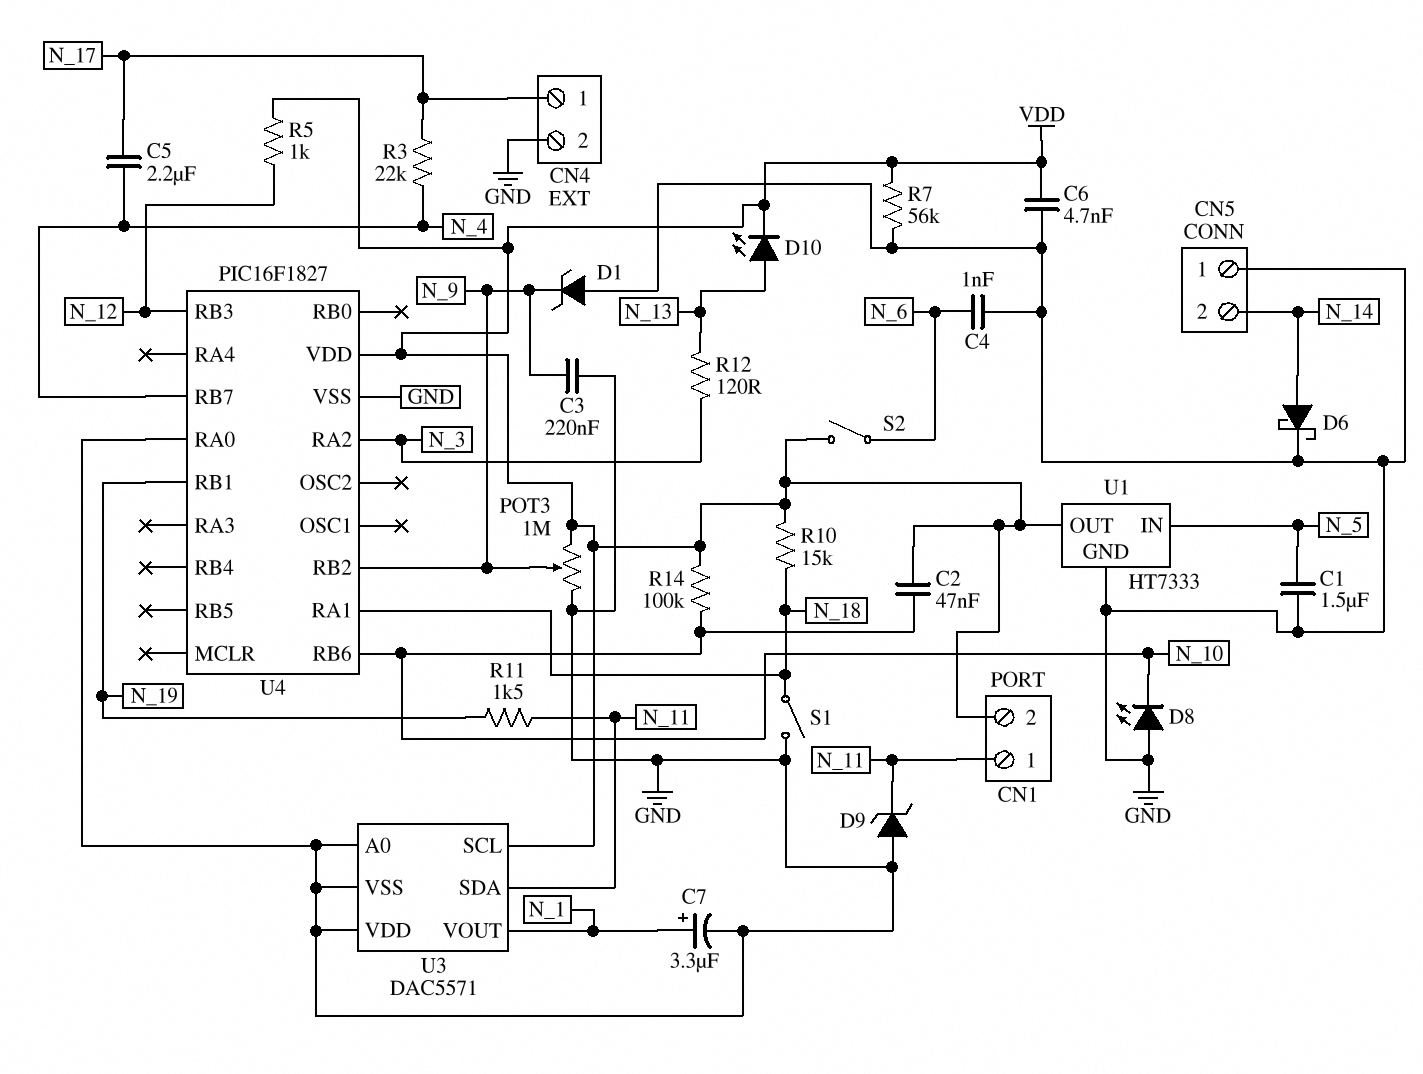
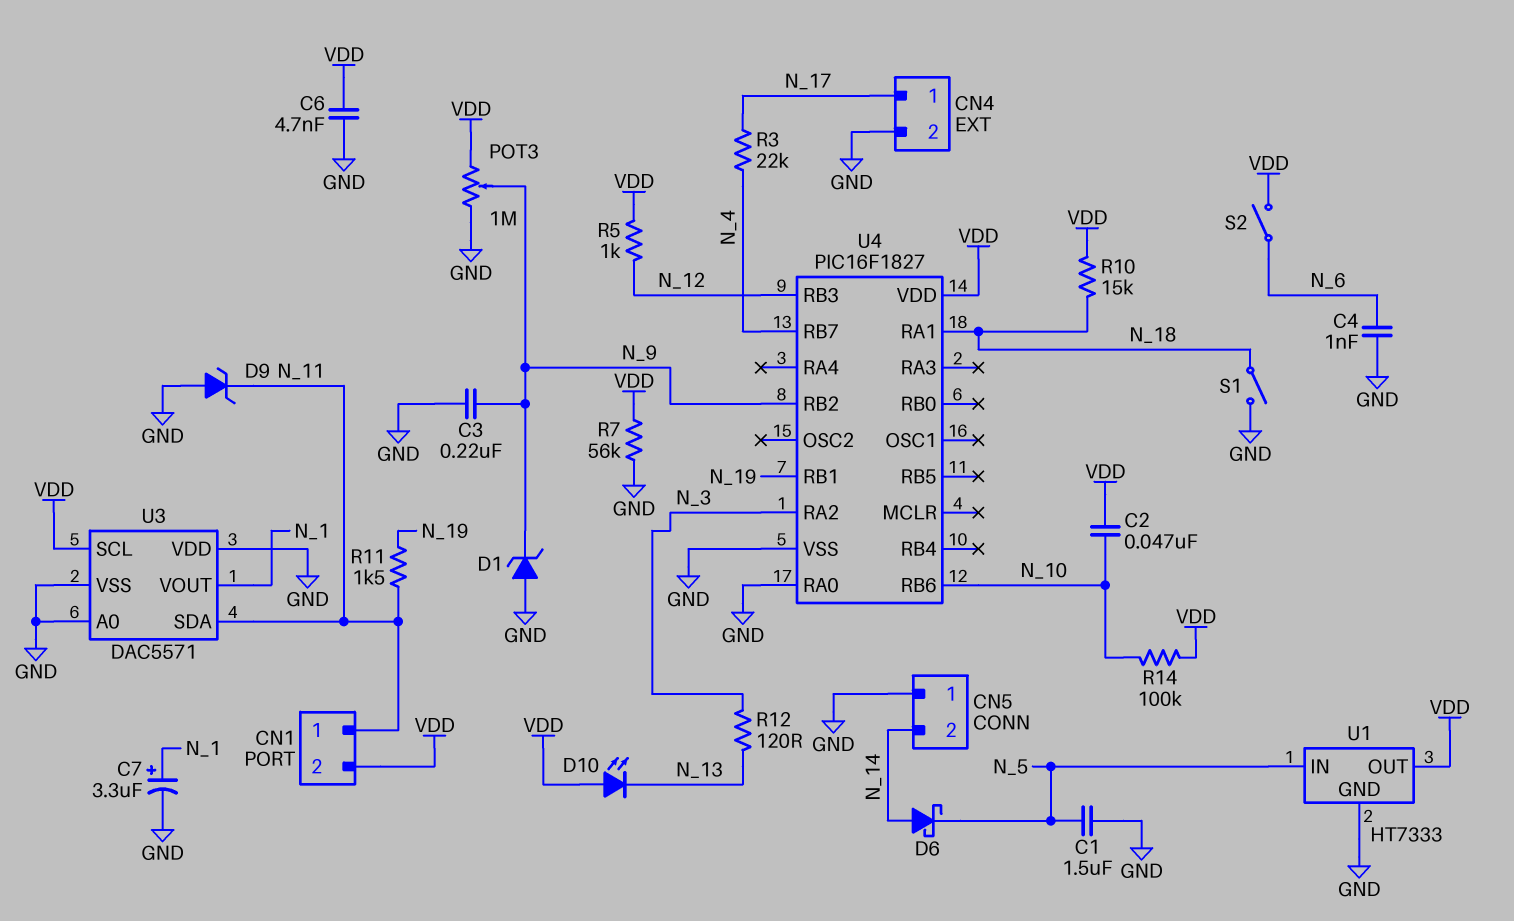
C5: 2.2uF (N_4, N_17) -> none
D6: schottky (A N_14, K GND) -> schottky (A N_14, K N_5)
D8: LED (A GND, K N_10) -> none
D10: LED (A N_13, K VDD) -> LED (A VDD, K N_13)

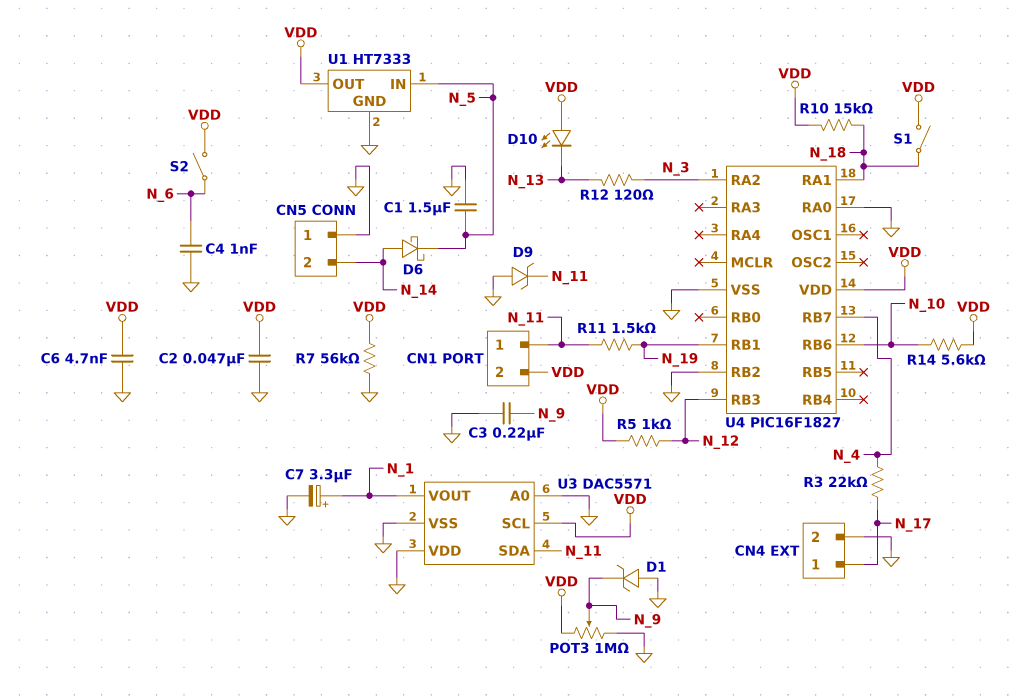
C2: 47nF (N_10, VDD) -> 47nF (GND, VDD)
R14: 100k (N_10, VDD) -> 5.6k (N_10, VDD)
S1: switch (GND, N_18) -> switch (N_18, VDD)
U4 pin RB2: N_9 -> GND

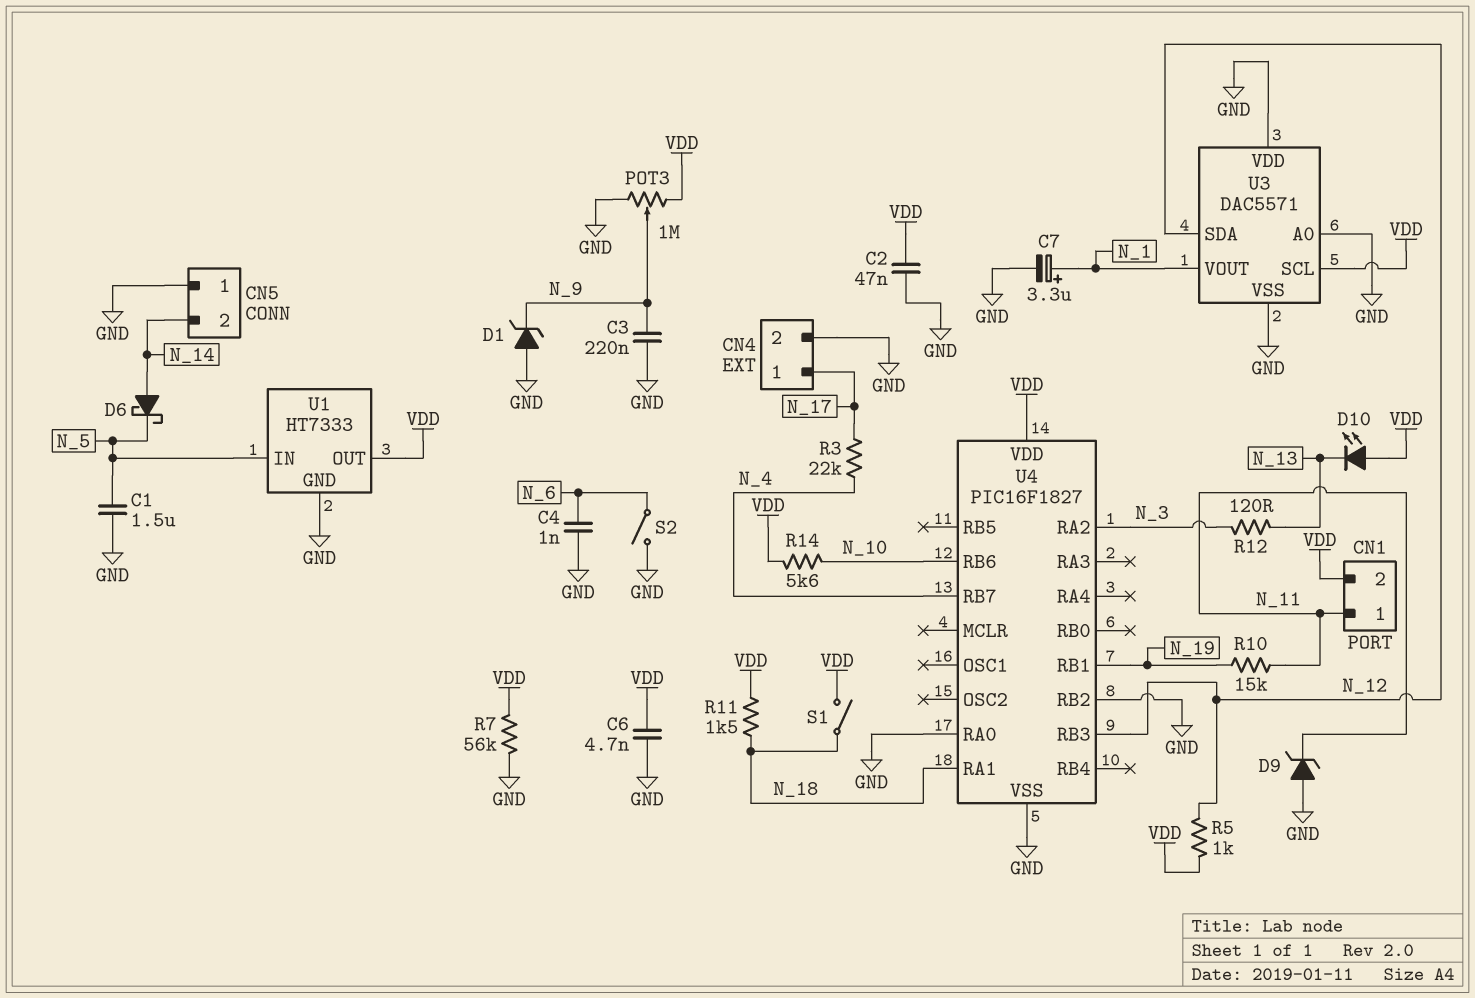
R10: 15k (N_18, VDD) -> 15k (N_11, N_19)
R11: 1.5k (N_11, N_19) -> 1.5k (N_18, VDD)
S2: switch (N_6, VDD) -> switch (GND, N_6)
U3 pin SDA: N_11 -> N_12

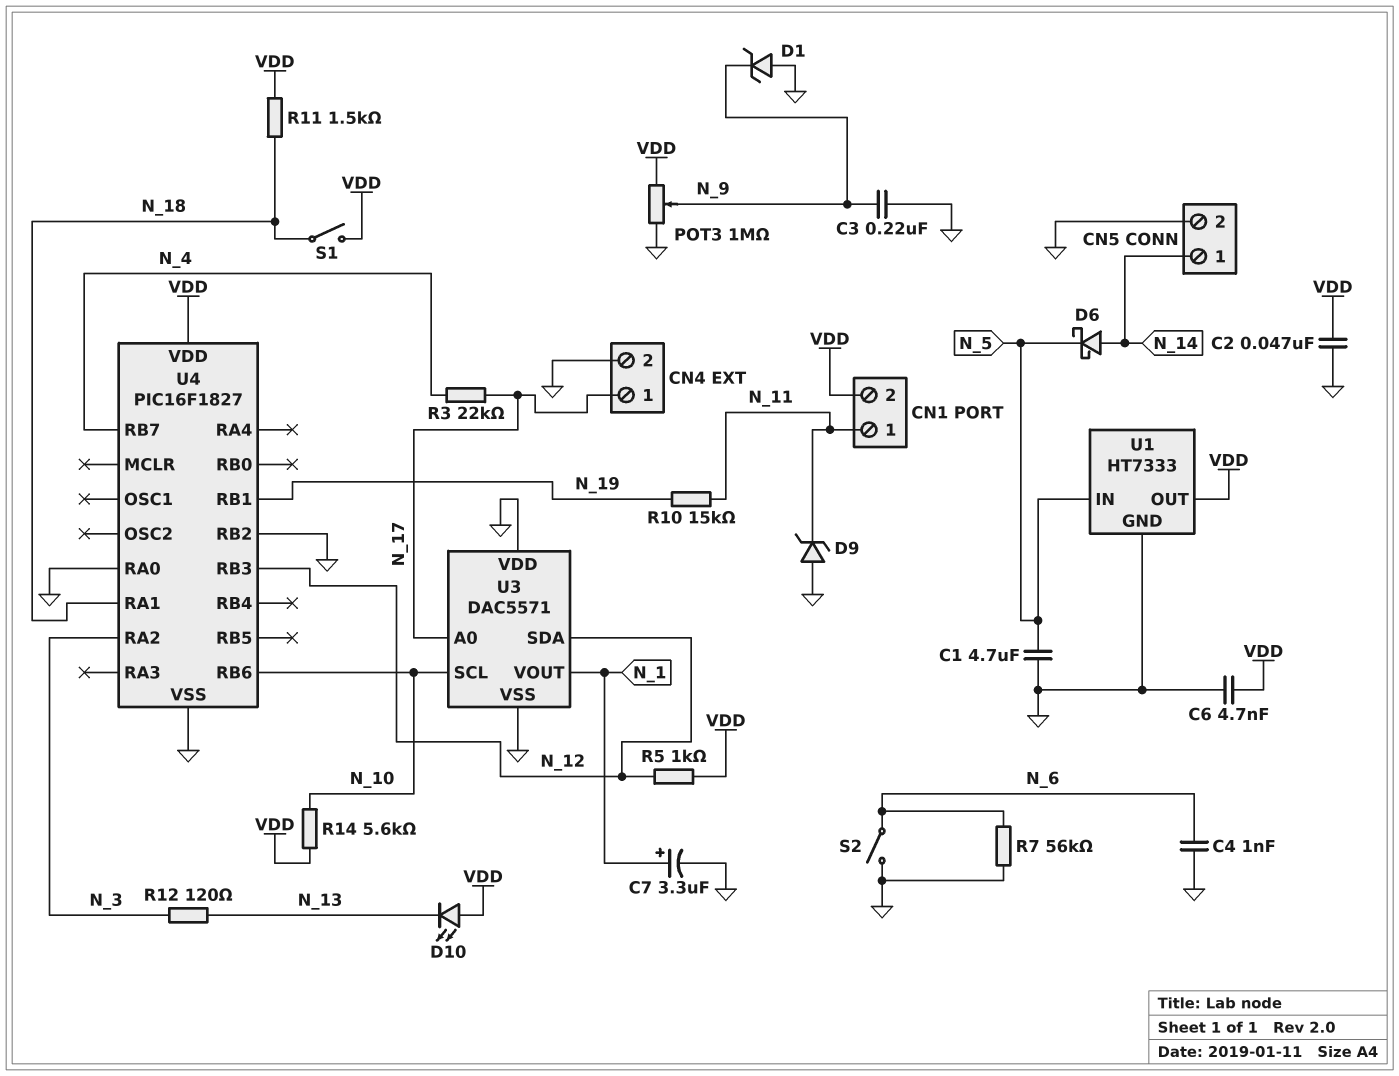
C1: 1.5uF (GND, N_5) -> 4.7uF (GND, N_5)
CN5 pin 1: GND -> N_14
CN5 pin 2: N_14 -> GND
R7: 56k (GND, VDD) -> 56k (GND, N_6)
U3 pin A0: GND -> N_17
U3 pin SCL: VDD -> N_10

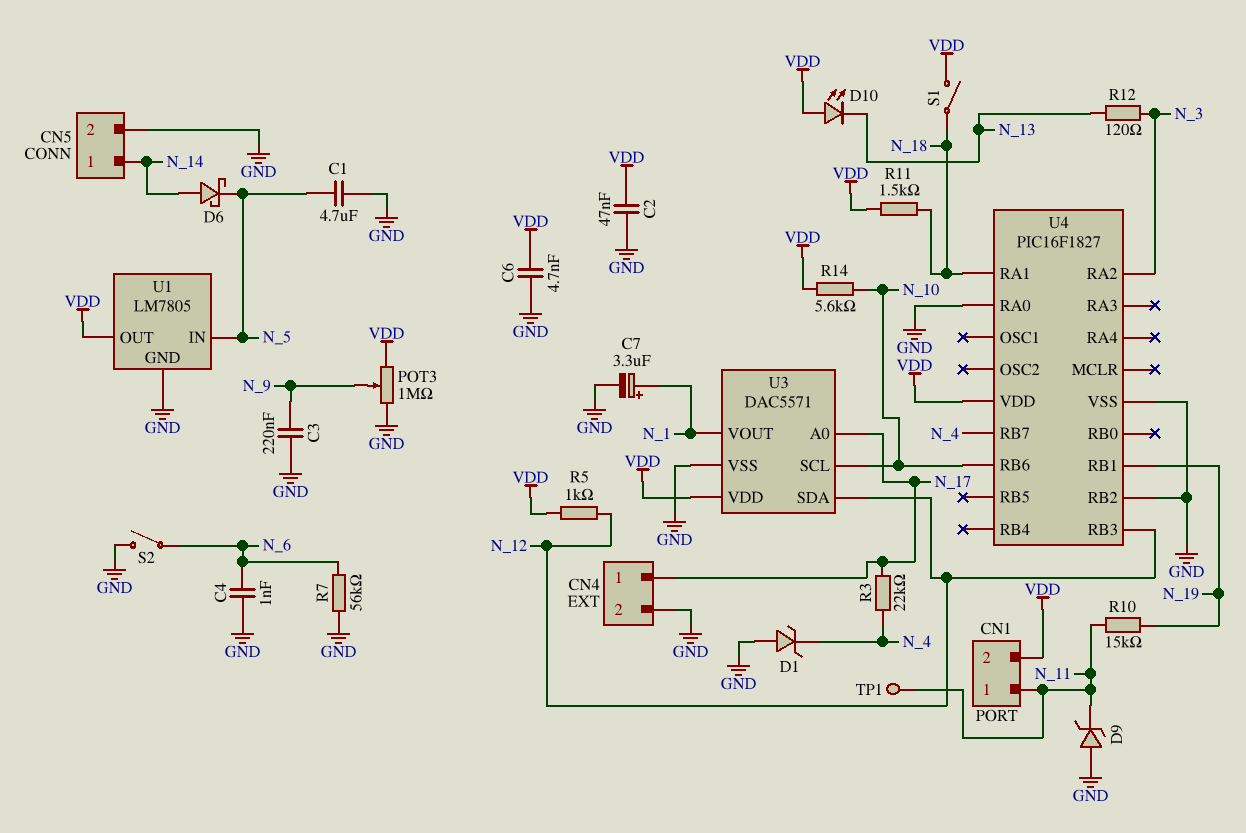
D1: zener (A GND, K N_9) -> zener (A GND, K N_4)
TP1: none -> test point (N_11)
U1: HT7333 -> LM7805
U3 pin VDD: GND -> VDD

